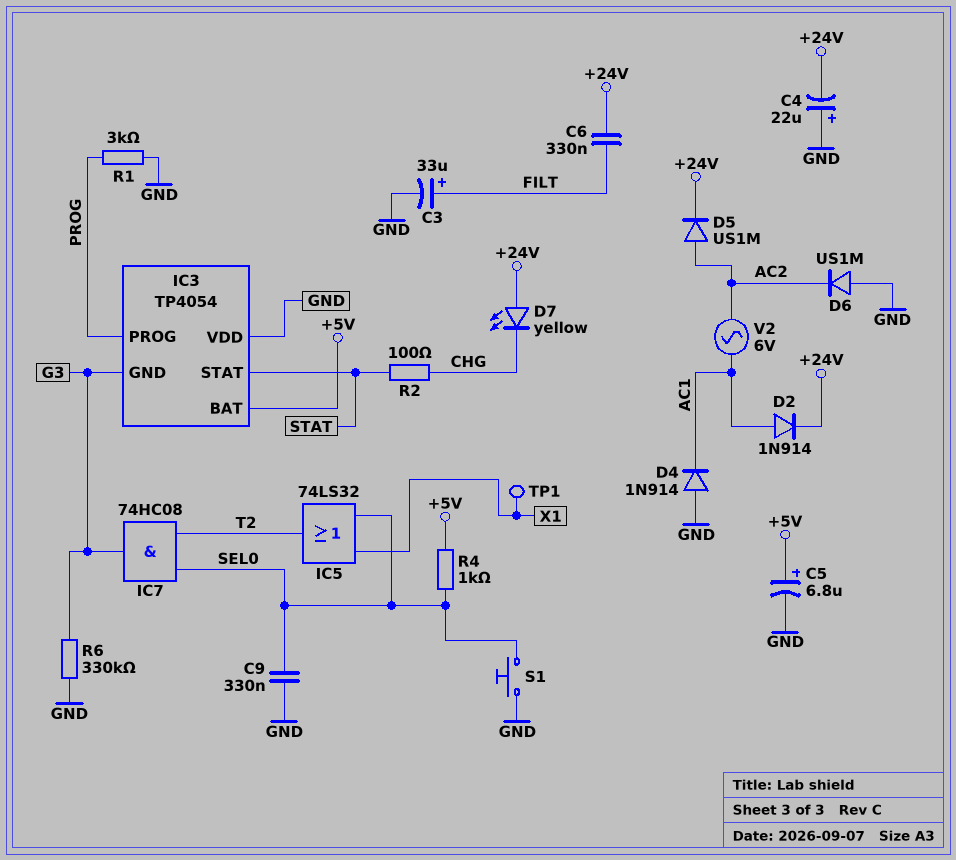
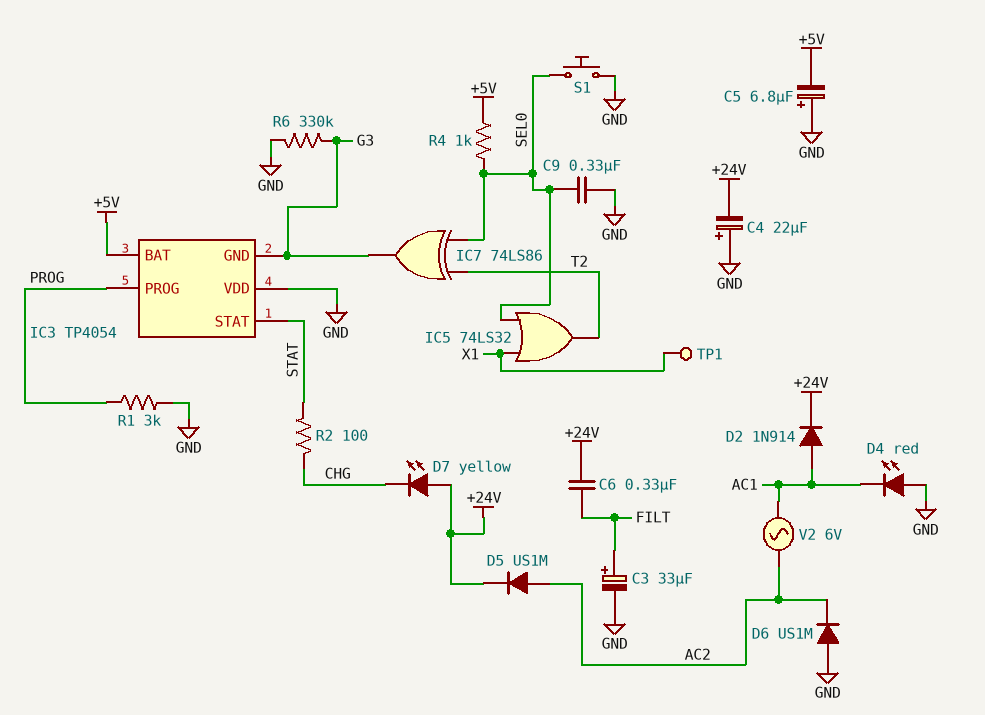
C5: 6.8uF (plus +5V, minus GND) -> 6.8uF (plus GND, minus +5V)
D4: diode 1N914 (A GND, K AC1) -> LED red (A GND, K AC1)
IC7: AND 74HC08 (in SEL0, in T2, out G3) -> XOR 74LS86 (in SEL0, in T2, out G3)

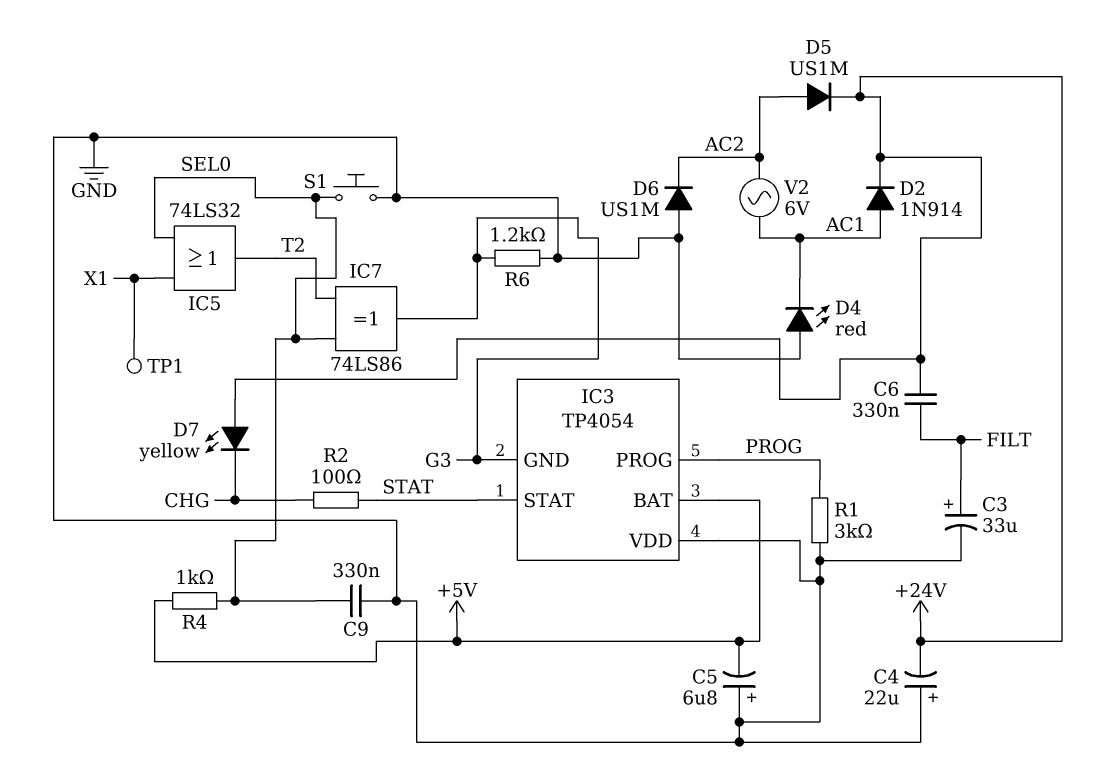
R6: 330k (G3, GND) -> 1.2k (G3, GND)

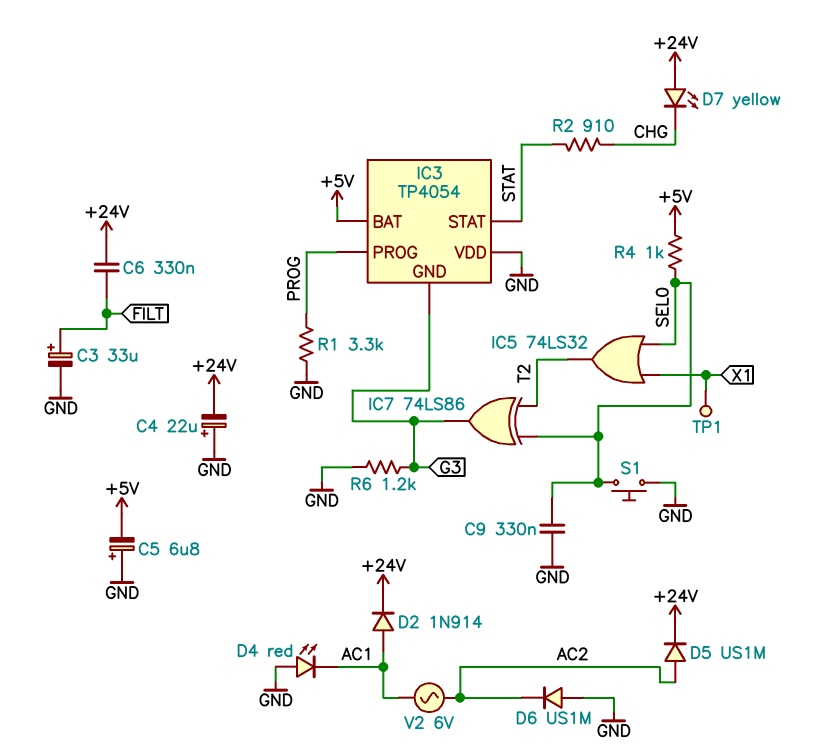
R1: 3k (GND, PROG) -> 3.3k (GND, PROG)
R2: 100 (CHG, STAT) -> 910 (CHG, STAT)

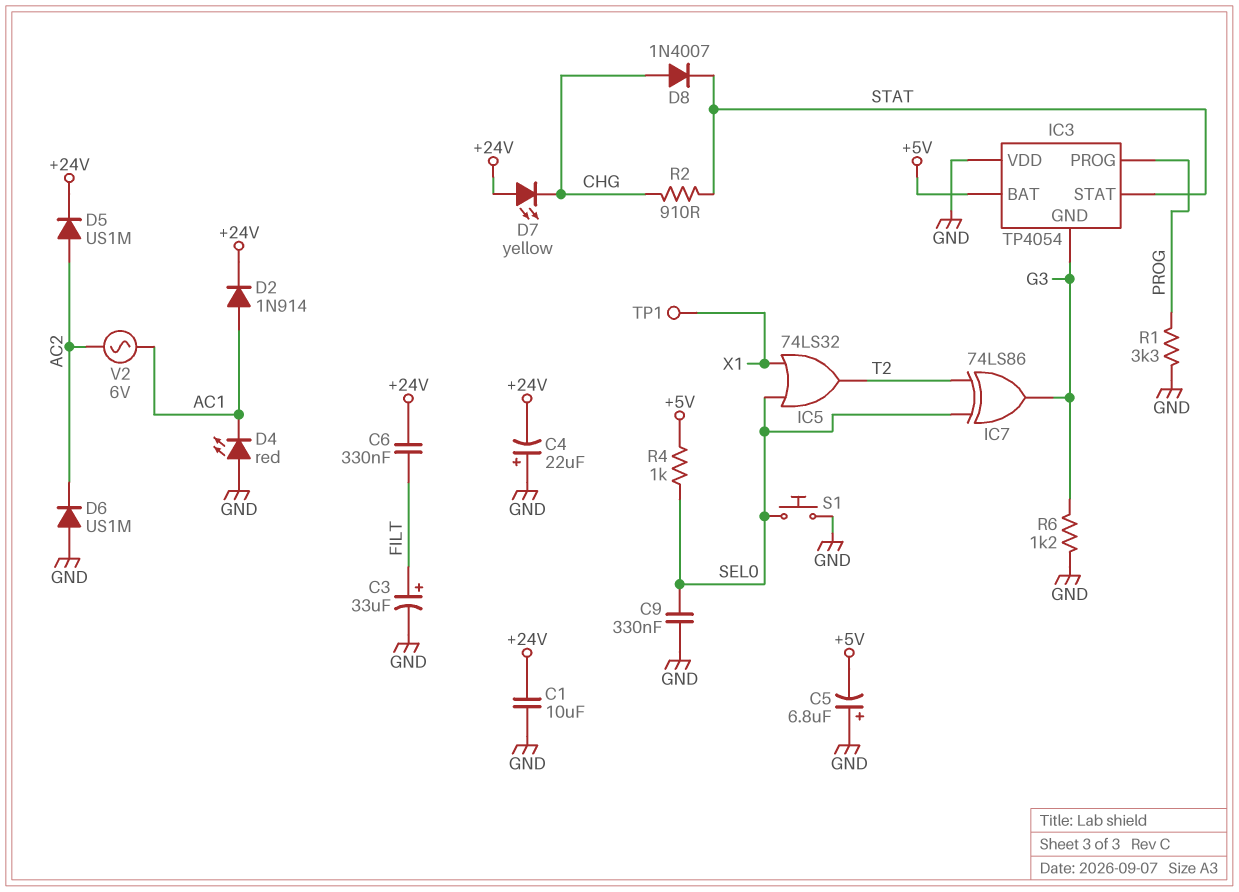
C1: none -> 10uF (+24V, GND)
D8: none -> diode 1N4007 (A CHG, K STAT)

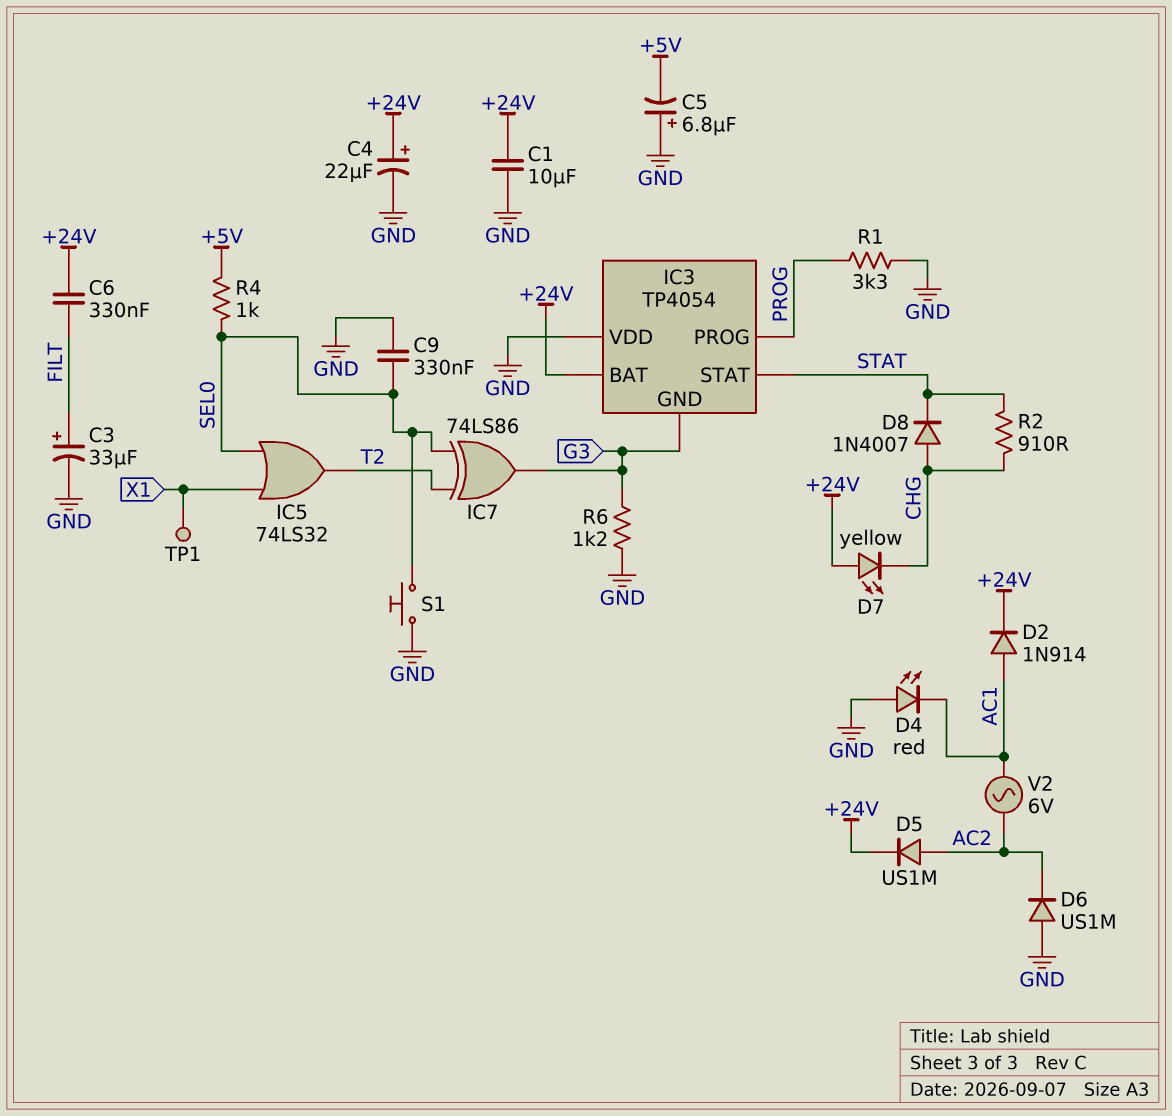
C4: 22uF (plus GND, minus +24V) -> 22uF (plus +24V, minus GND)
IC3 pin BAT: +5V -> +24V

